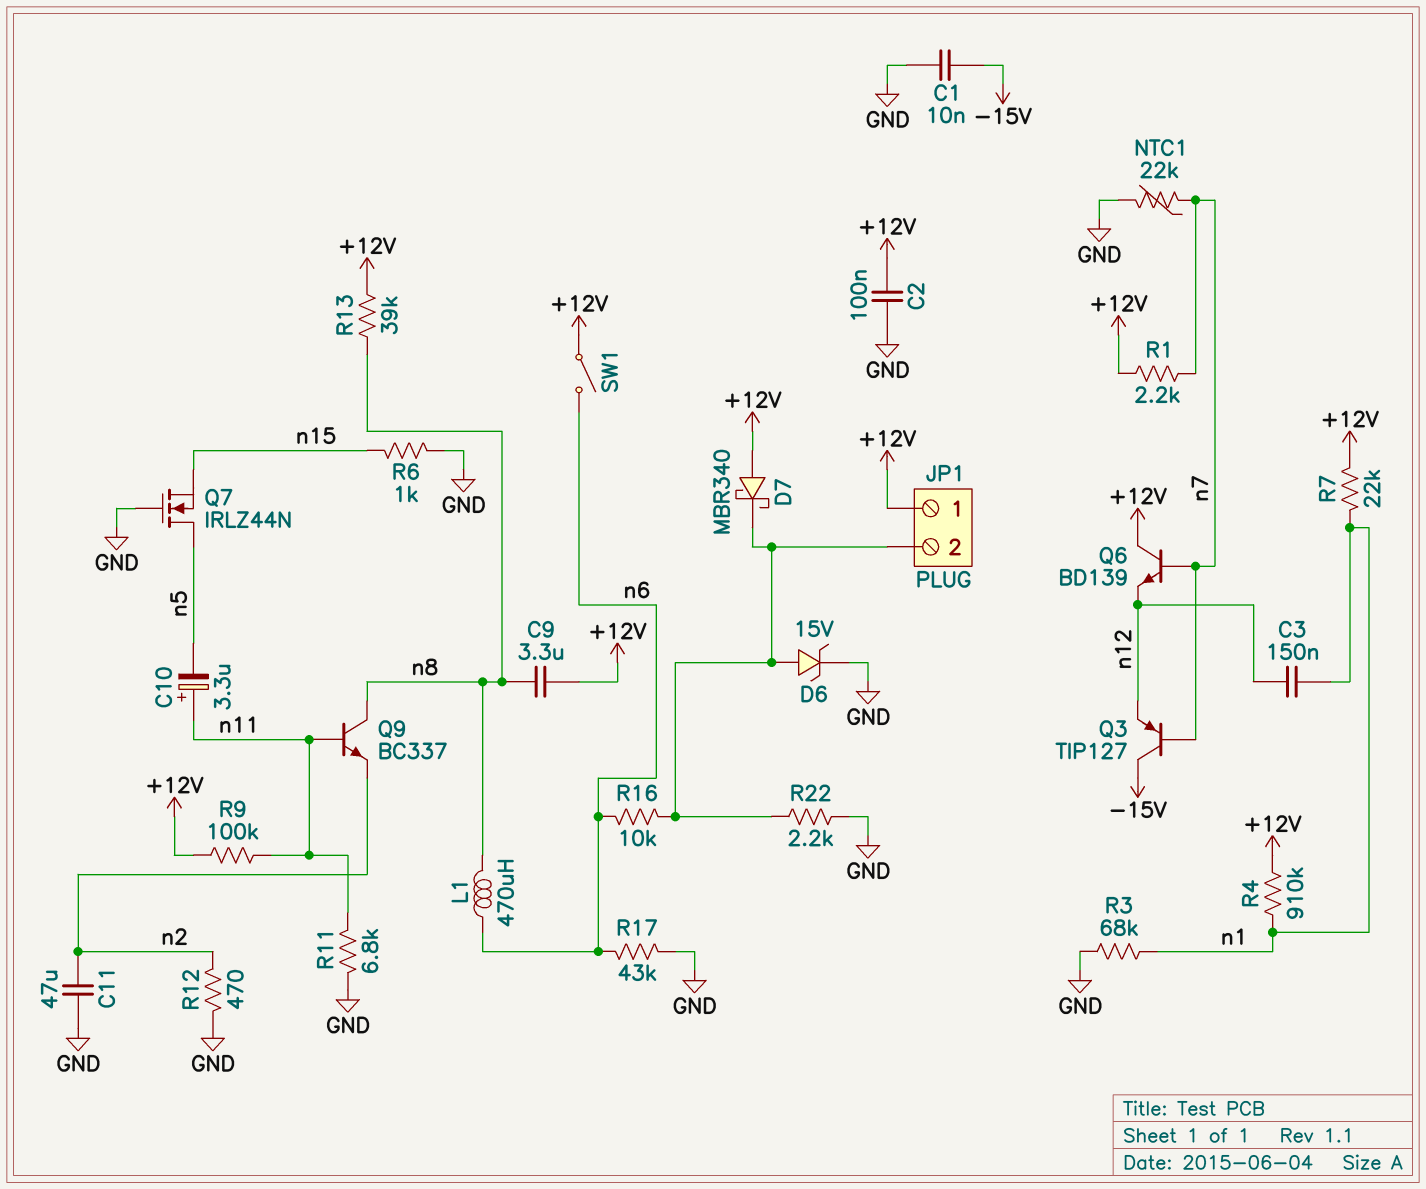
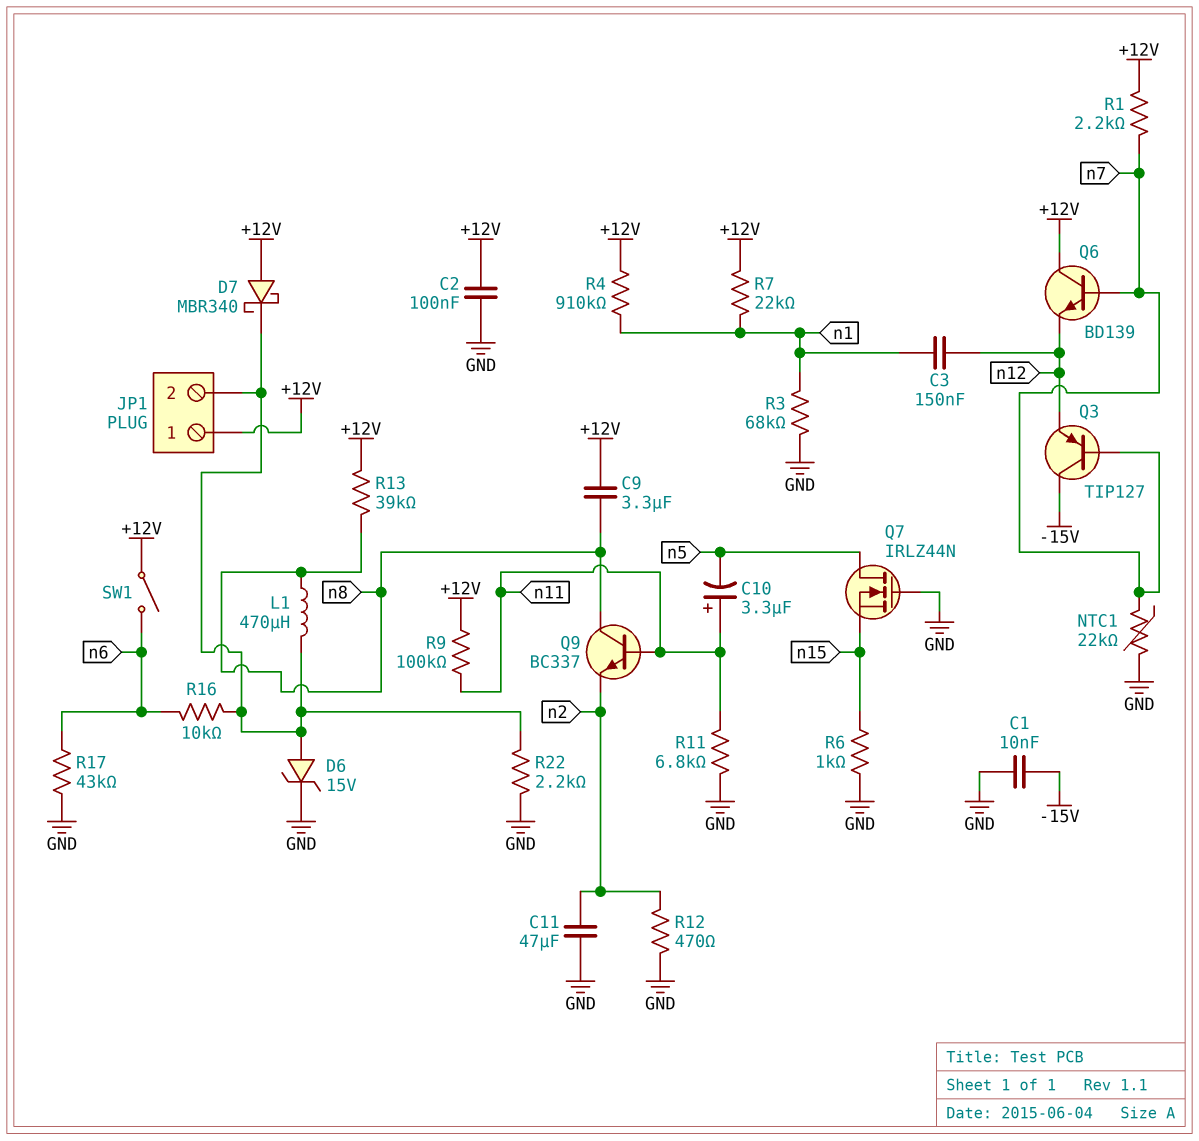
L1: 470uH (n6, n8) -> 470uH (JP1/2, n8)

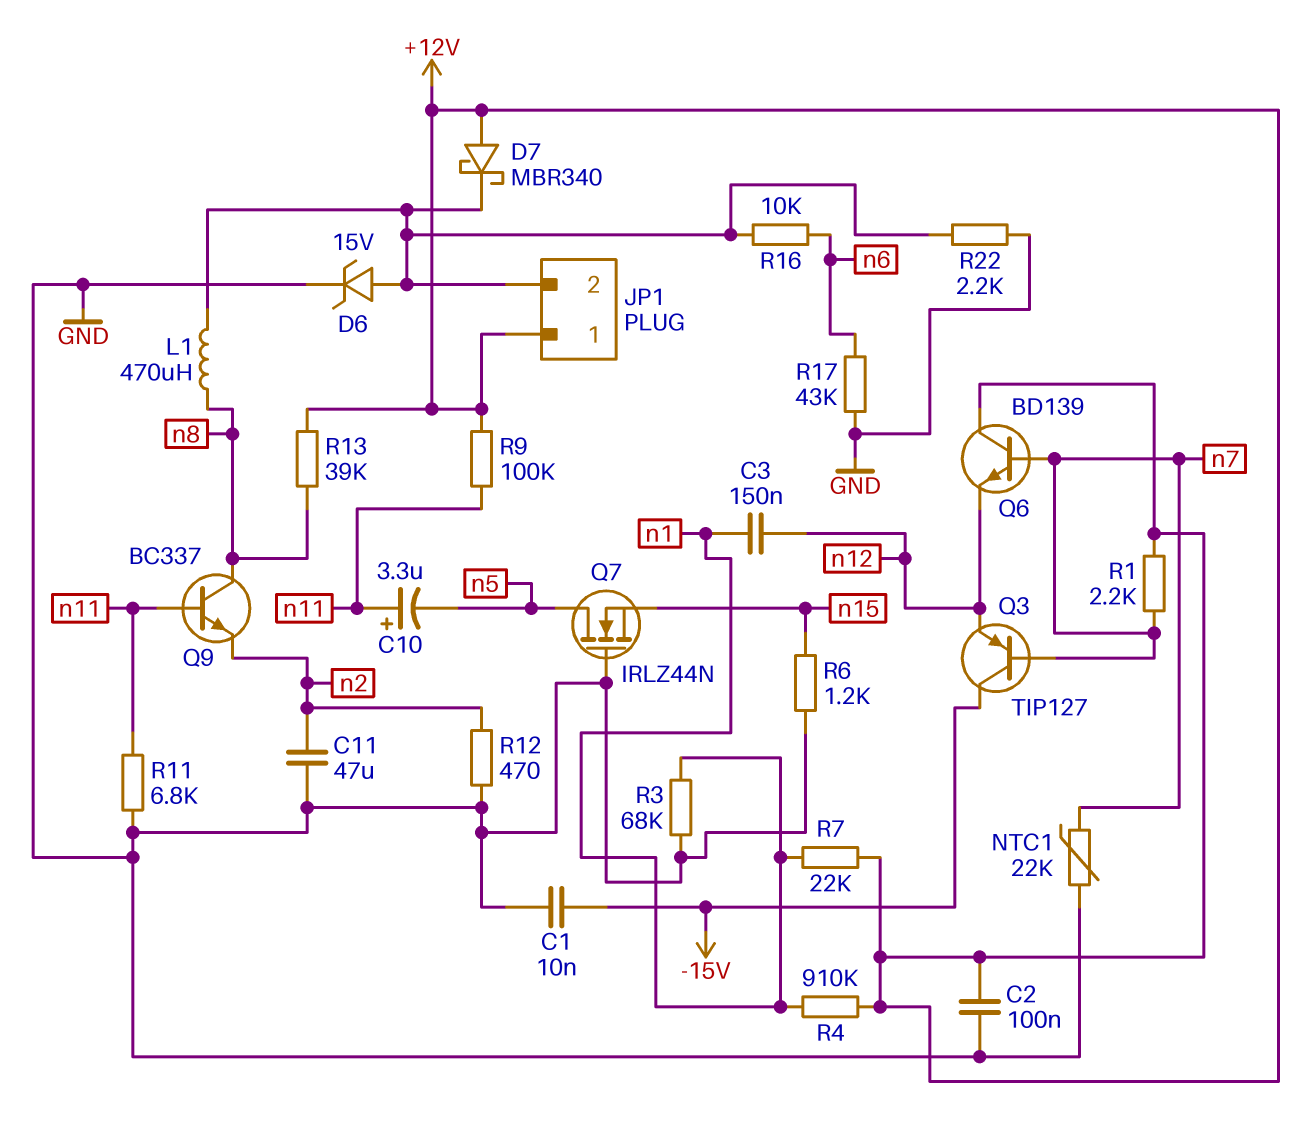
C9: 3.3uF (+12V, n8) -> none
R6: 1k (GND, n15) -> 1.2k (GND, n15)
SW1: switch (+12V, n6) -> none

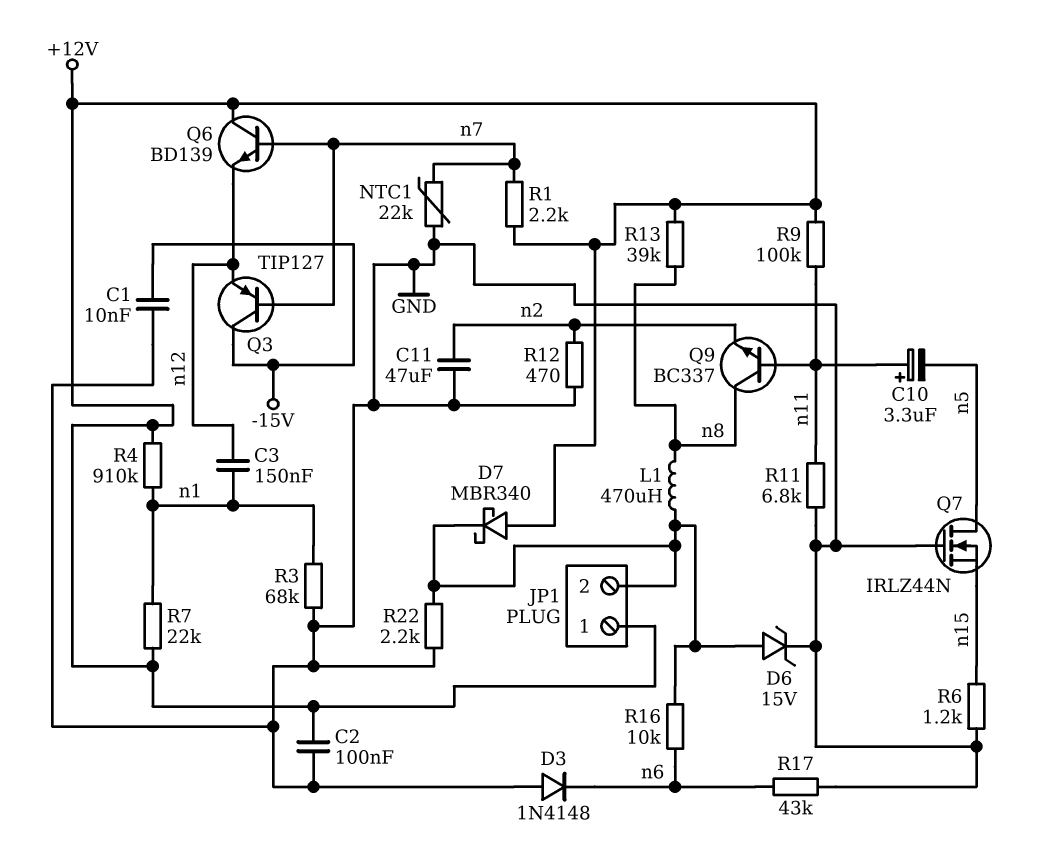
D3: none -> diode 1N4148 (A GND, K n6)

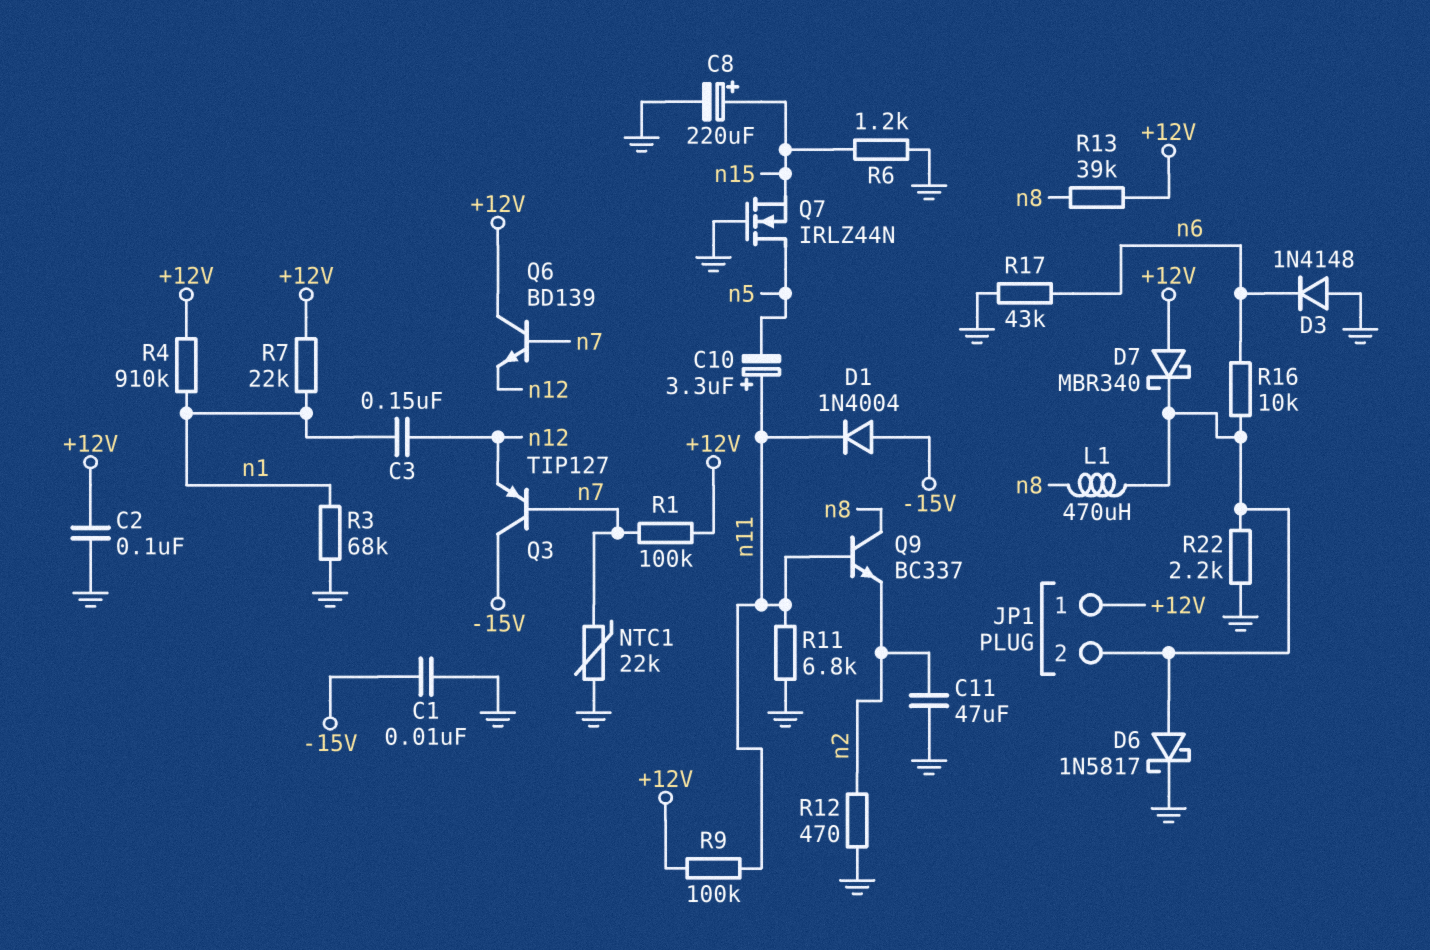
C8: none -> 220uF (plus n15, minus GND)
D1: none -> diode 1N4004 (A -15V, K n11)
D6: zener 15V (A JP1/2, K GND) -> schottky 1N5817 (A JP1/2, K GND)
R1: 2.2k (+12V, n7) -> 100k (+12V, n7)

